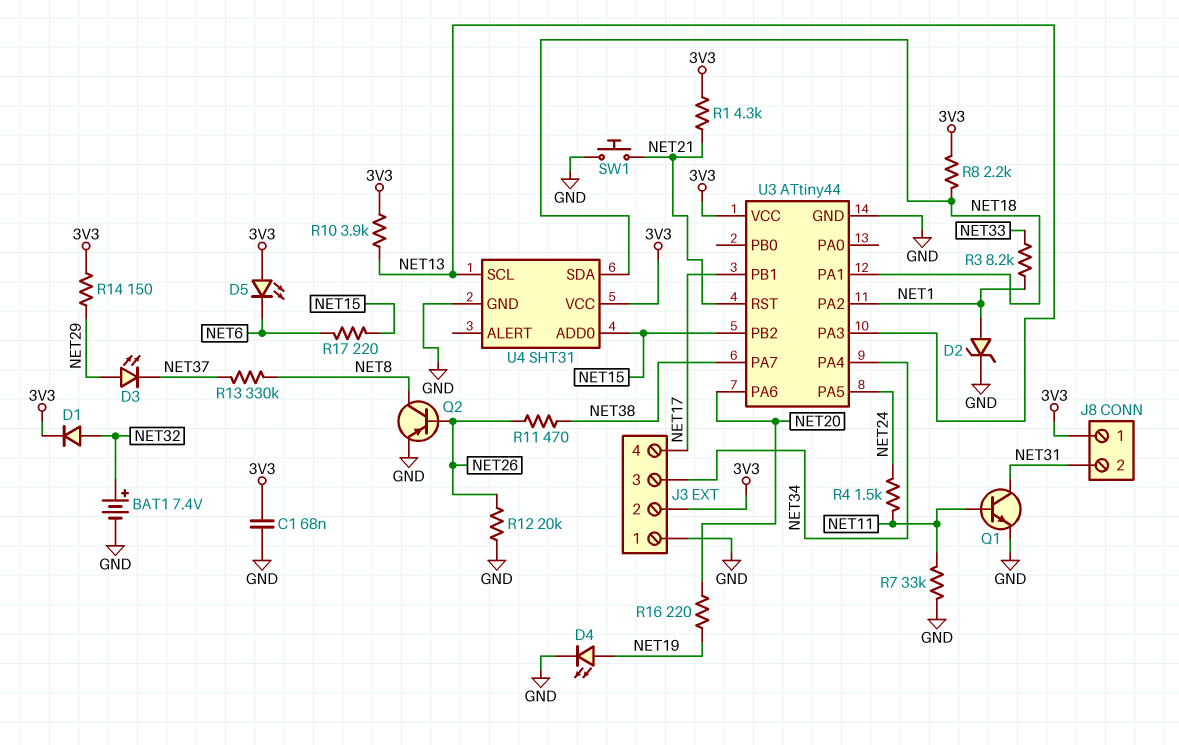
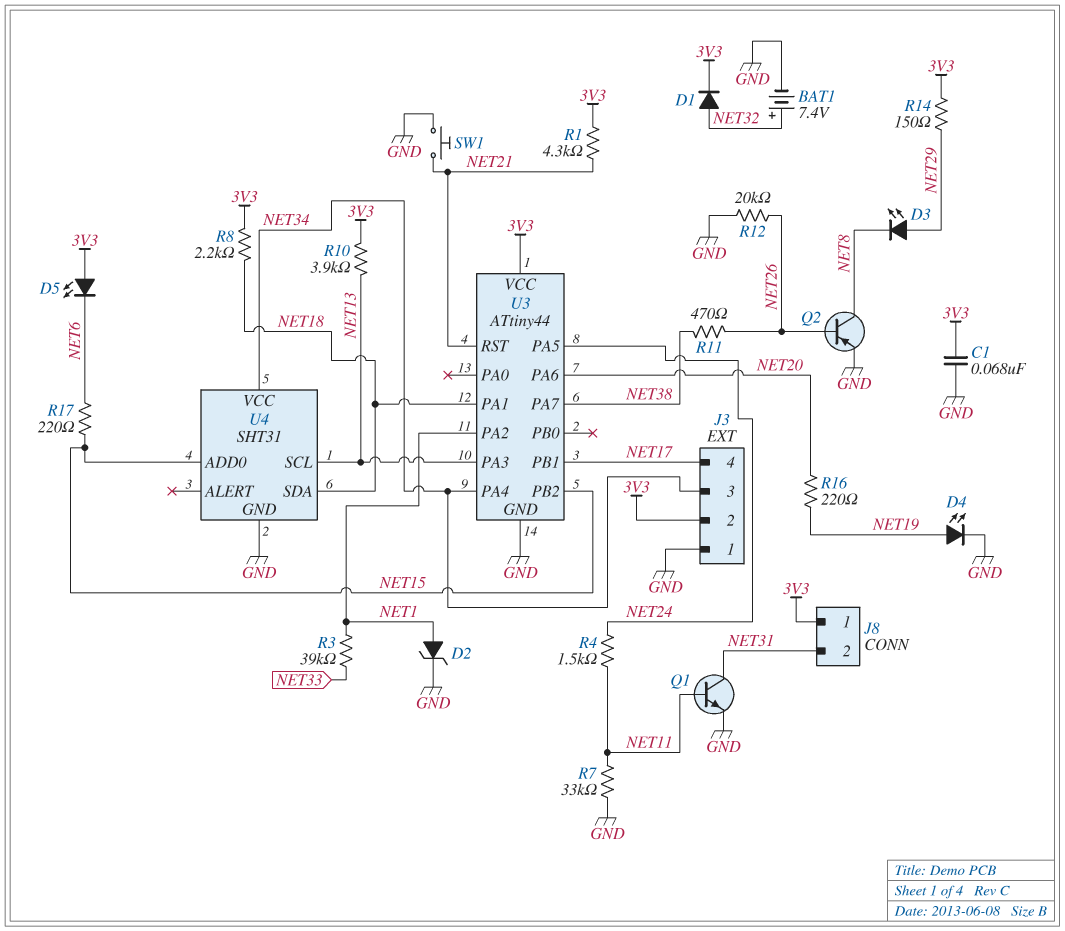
D3: LED (A NET29, K NET37) -> LED (A NET29, K NET8)
R3: 8.2k (NET1, NET33) -> 39k (NET1, NET33)
R13: 330k (NET8, NET37) -> none
U4 pin VCC: 3V3 -> NET34

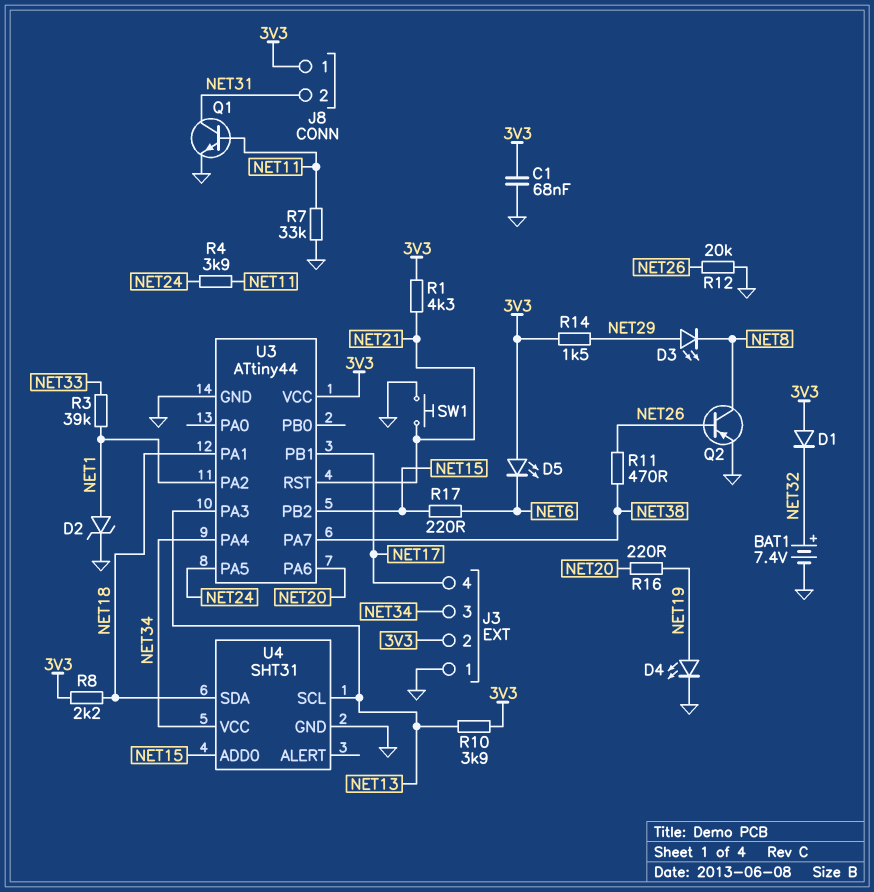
D1: diode (A NET32, K 3V3) -> diode (A 3V3, K NET32)
R4: 1.5k (NET11, NET24) -> 3.9k (NET11, NET24)
R14: 150 (3V3, NET29) -> 1.5k (3V3, NET29)

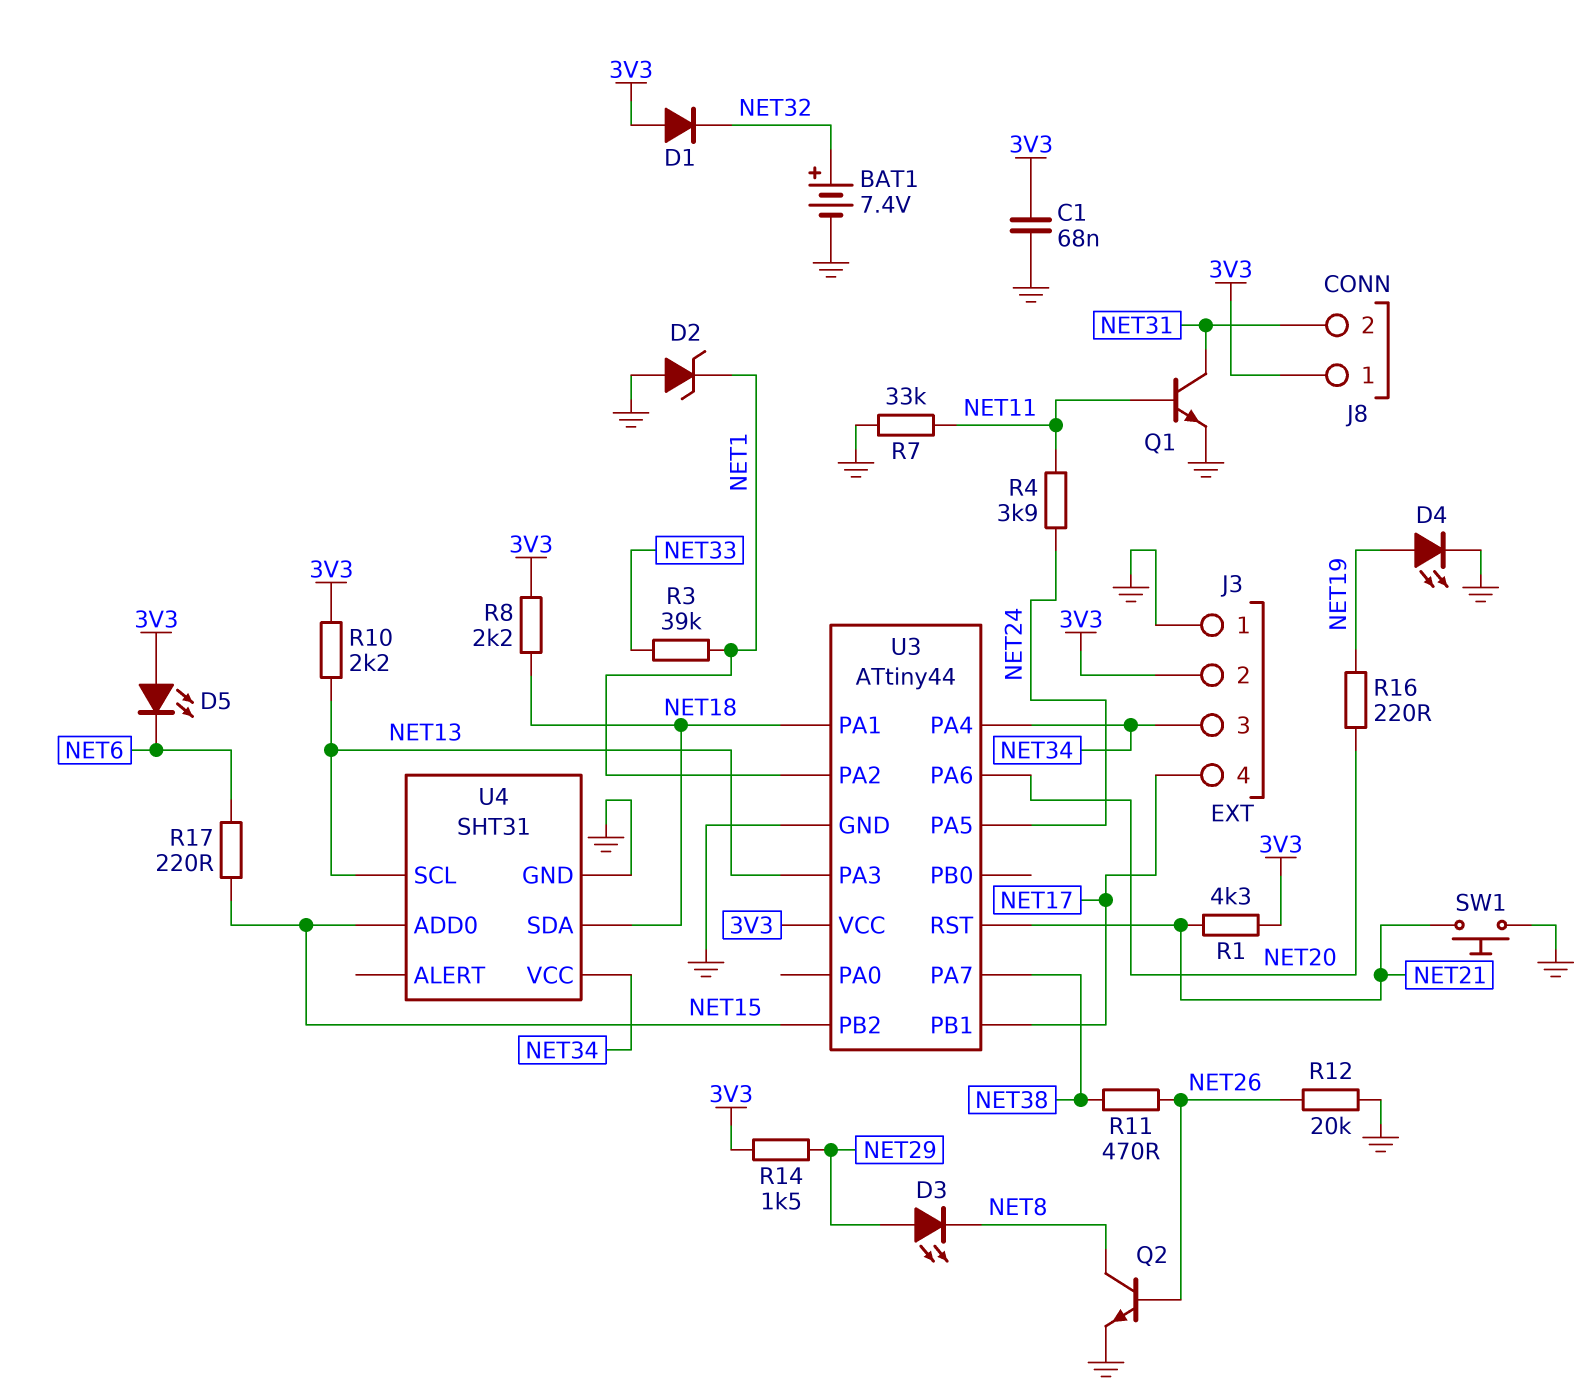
D2: zener (A NET1, K GND) -> zener (A GND, K NET1)
Q2: PNP (B NET26, C NET8, E GND) -> NPN (B NET26, C NET8, E GND)
R10: 3.9k (3V3, NET13) -> 2.2k (3V3, NET13)

